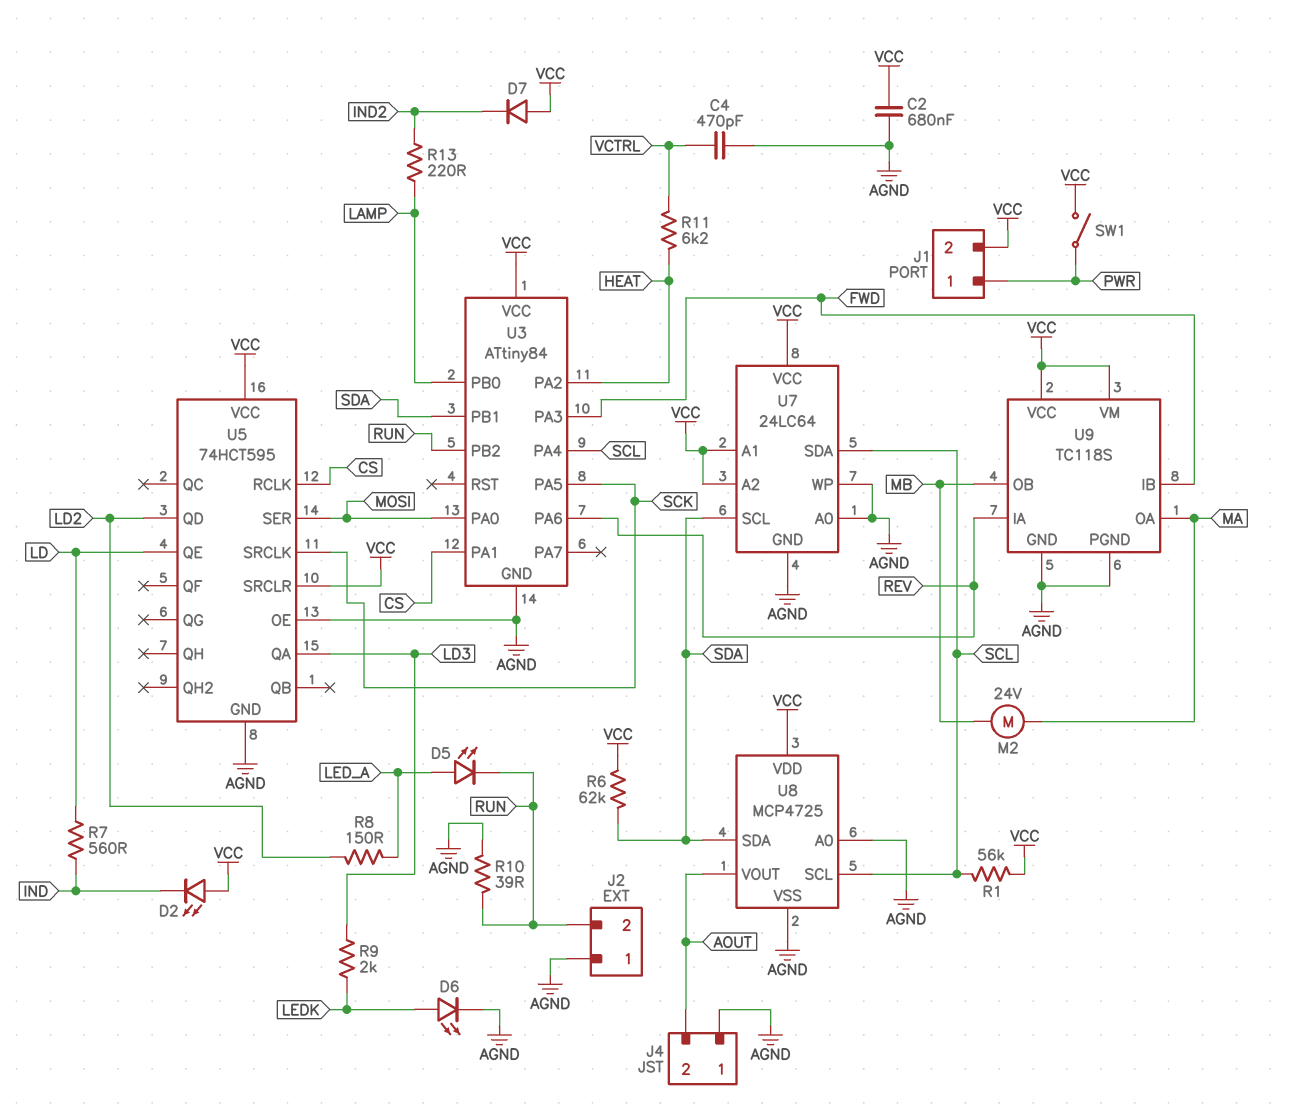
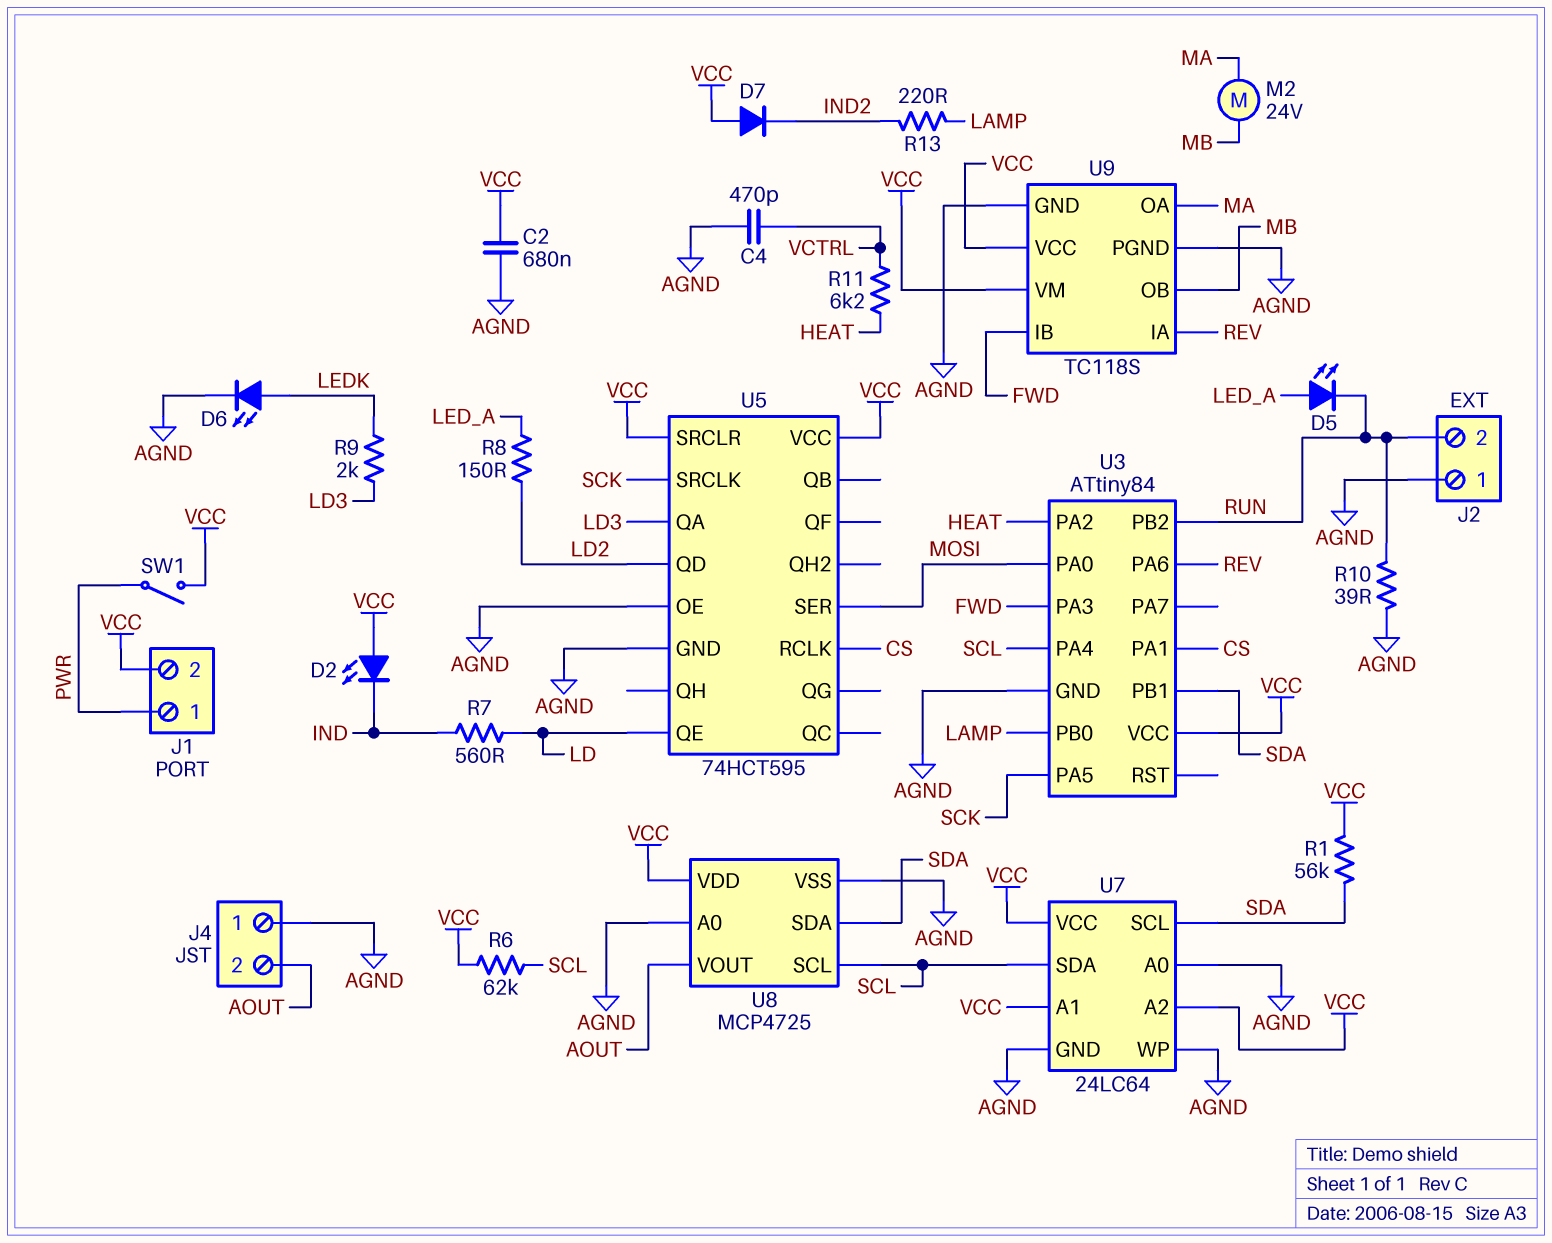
R1: 56k (SCL, VCC) -> 56k (SDA, VCC)
R6: 62k (SDA, VCC) -> 62k (SCL, VCC)

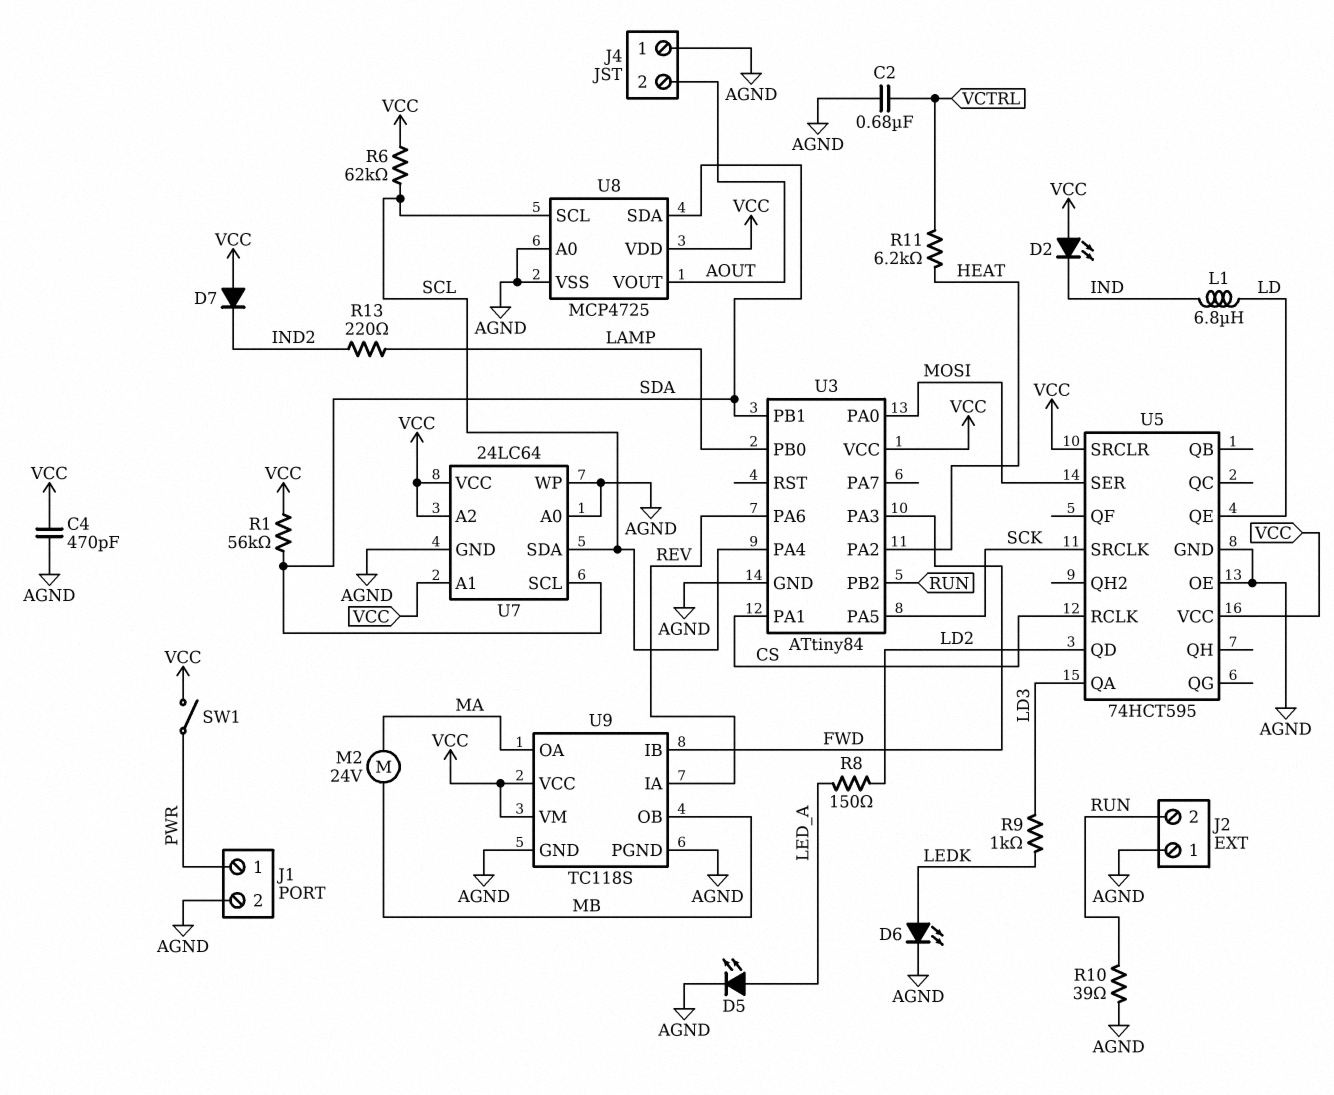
C2: 680nF (AGND, VCC) -> 680nF (AGND, VCTRL)
C4: 470pF (AGND, VCTRL) -> 470pF (AGND, VCC)
D5: LED (A LED_A, K RUN) -> LED (A LED_A, K AGND)
J1 pin 2: VCC -> AGND
L1: none -> 6.8uH (IND, LD)
R7: 560 (IND, LD) -> none
R9: 2k (LD3, LEDK) -> 1k (LD3, LEDK)

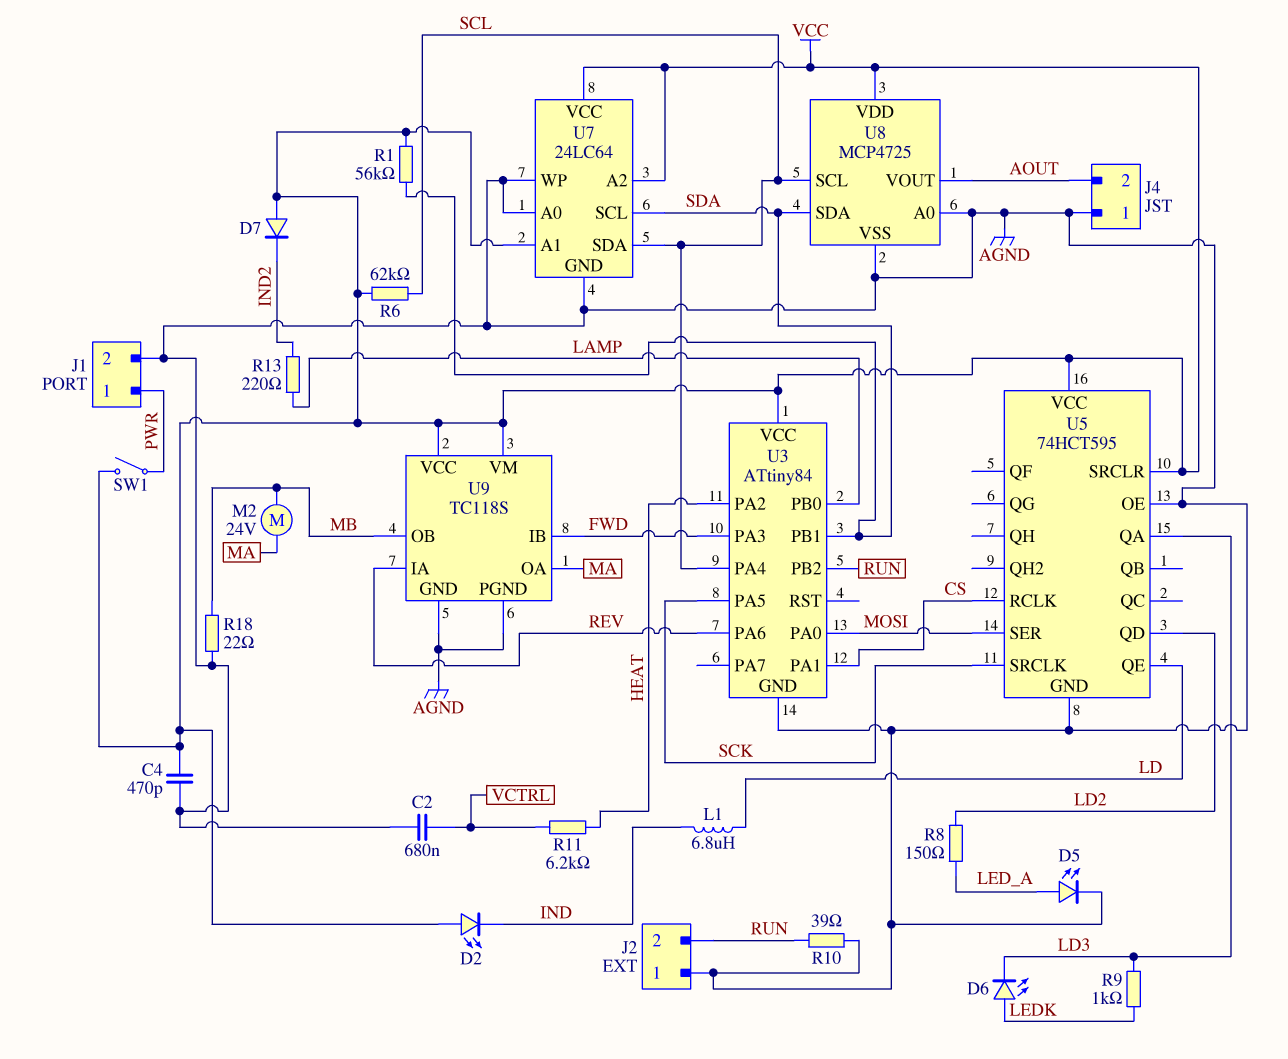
D6: LED (A LEDK, K AGND) -> LED (A LEDK, K LD3)
R18: none -> 22 (AGND, MB)

